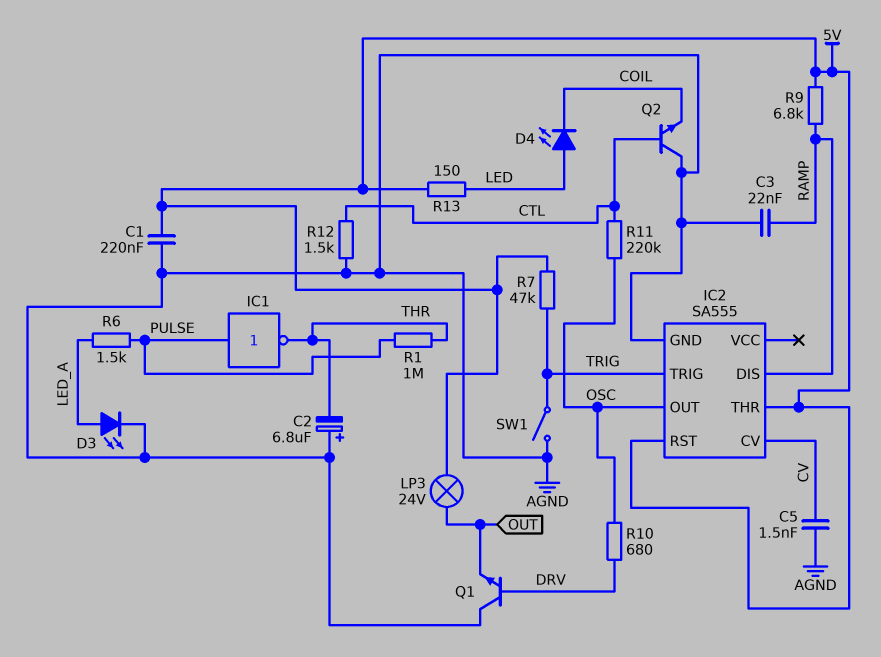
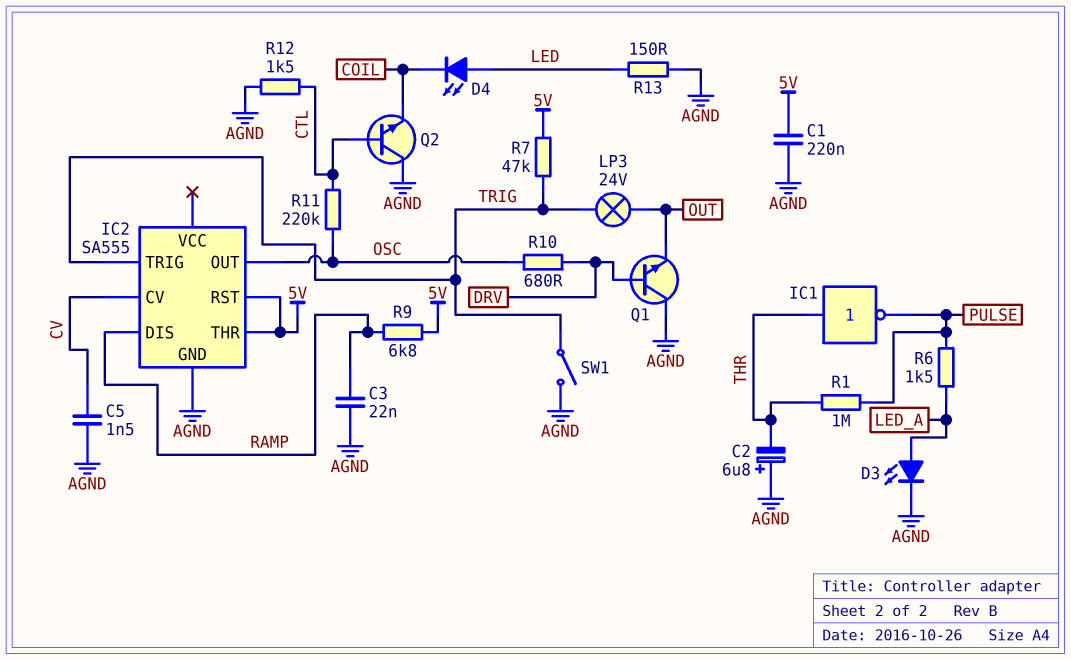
IC1: NOT (in PULSE, out THR) -> NOT (in THR, out PULSE)
LP3: lamp 24V (5V, OUT) -> lamp 24V (OUT, TRIG)
R13: 150 (5V, LED) -> 150 (AGND, LED)

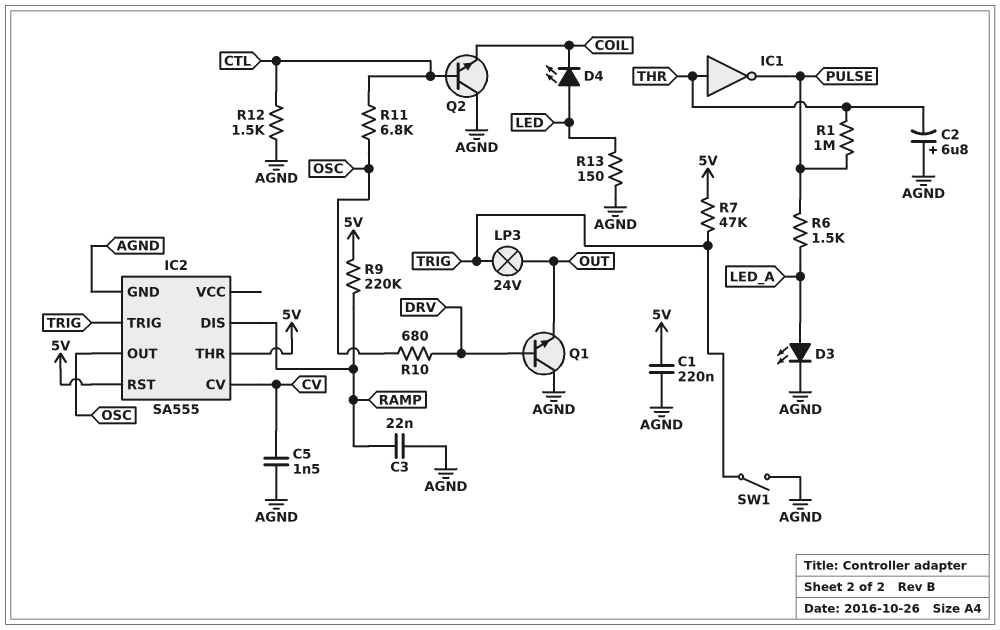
R9: 6.8k (5V, RAMP) -> 220k (5V, RAMP)
R11: 220k (CTL, OSC) -> 6.8k (CTL, OSC)

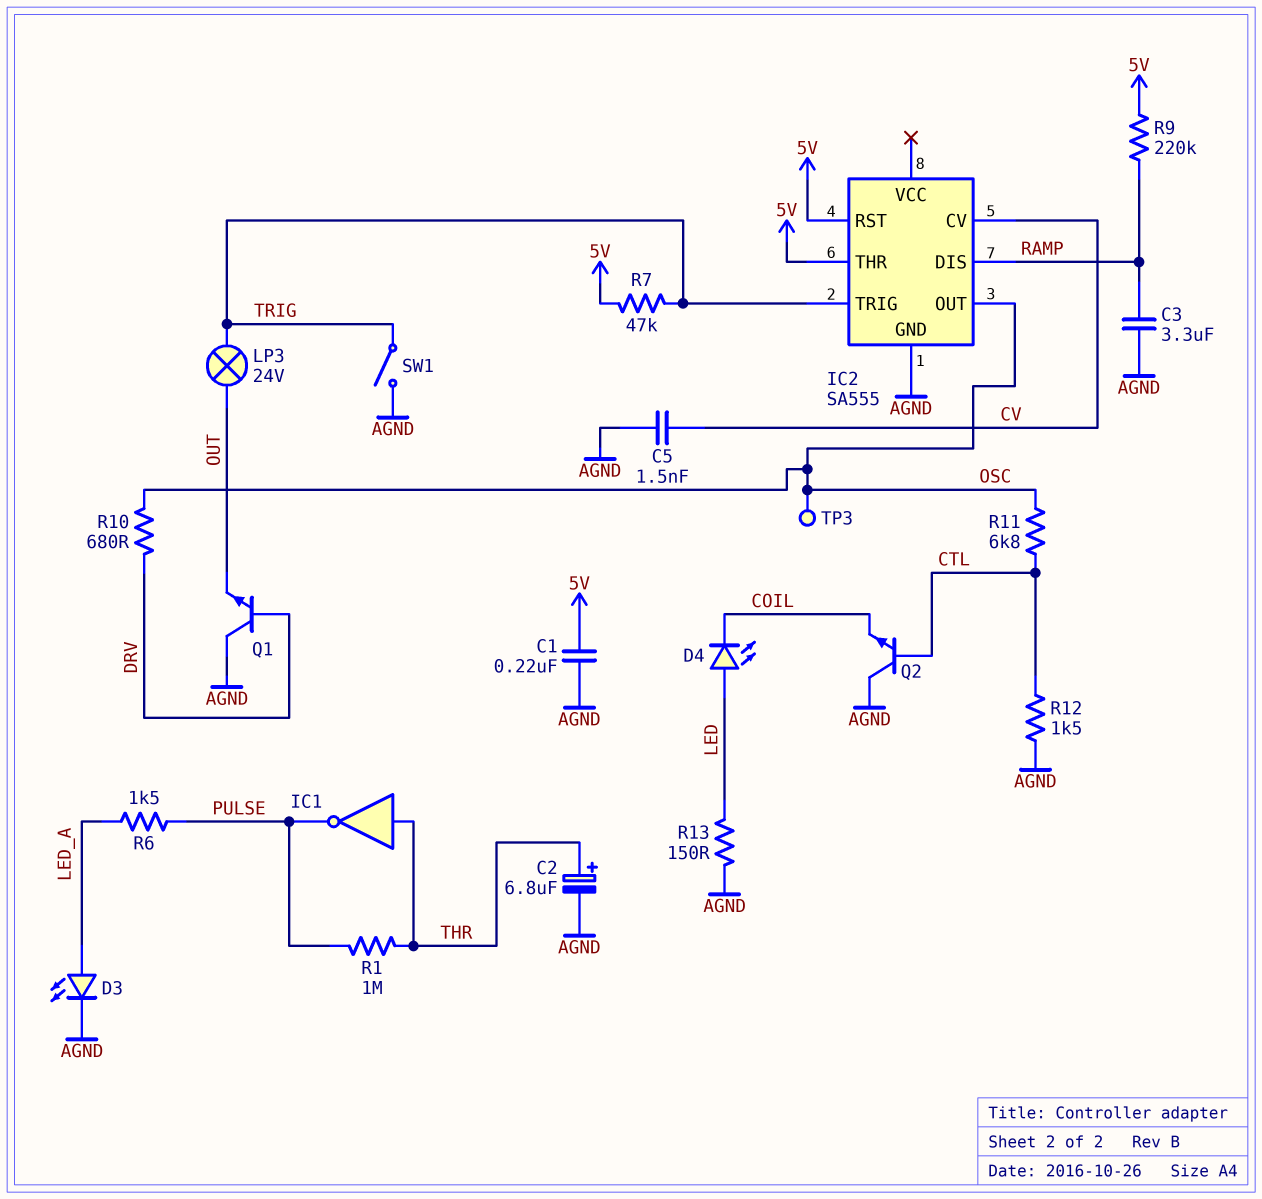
C2: 6.8uF (plus AGND, minus THR) -> 6.8uF (plus THR, minus AGND)
C3: 22nF (AGND, RAMP) -> 3.3uF (AGND, RAMP)
TP3: none -> test point (OSC)

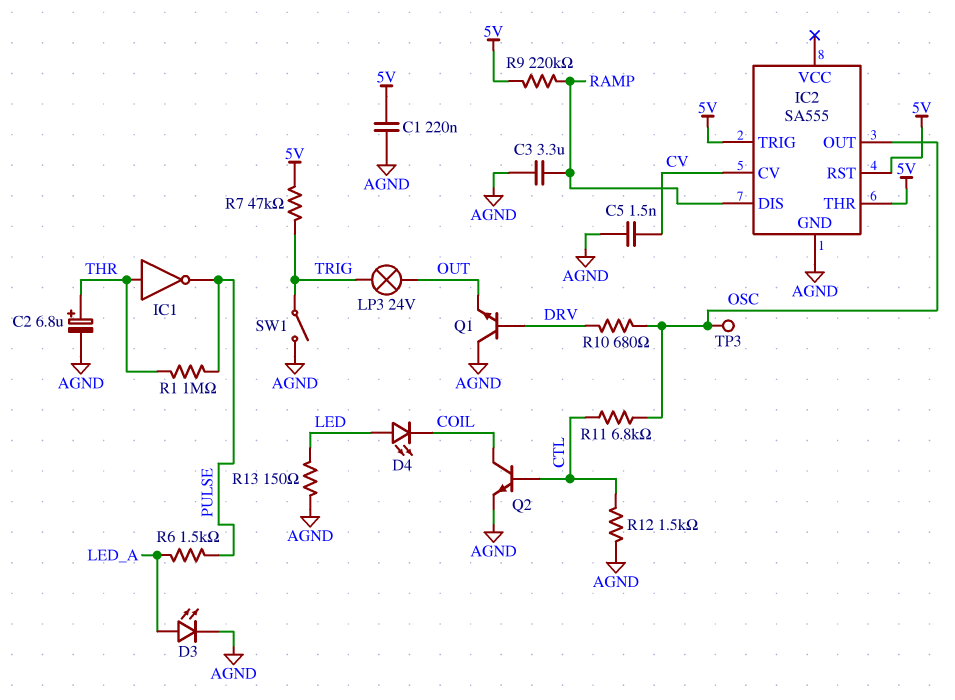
IC2 pin TRIG: TRIG -> 5V
Q2: NPN (B CTL, C AGND, E COIL) -> NPN (B CTL, C COIL, E AGND)

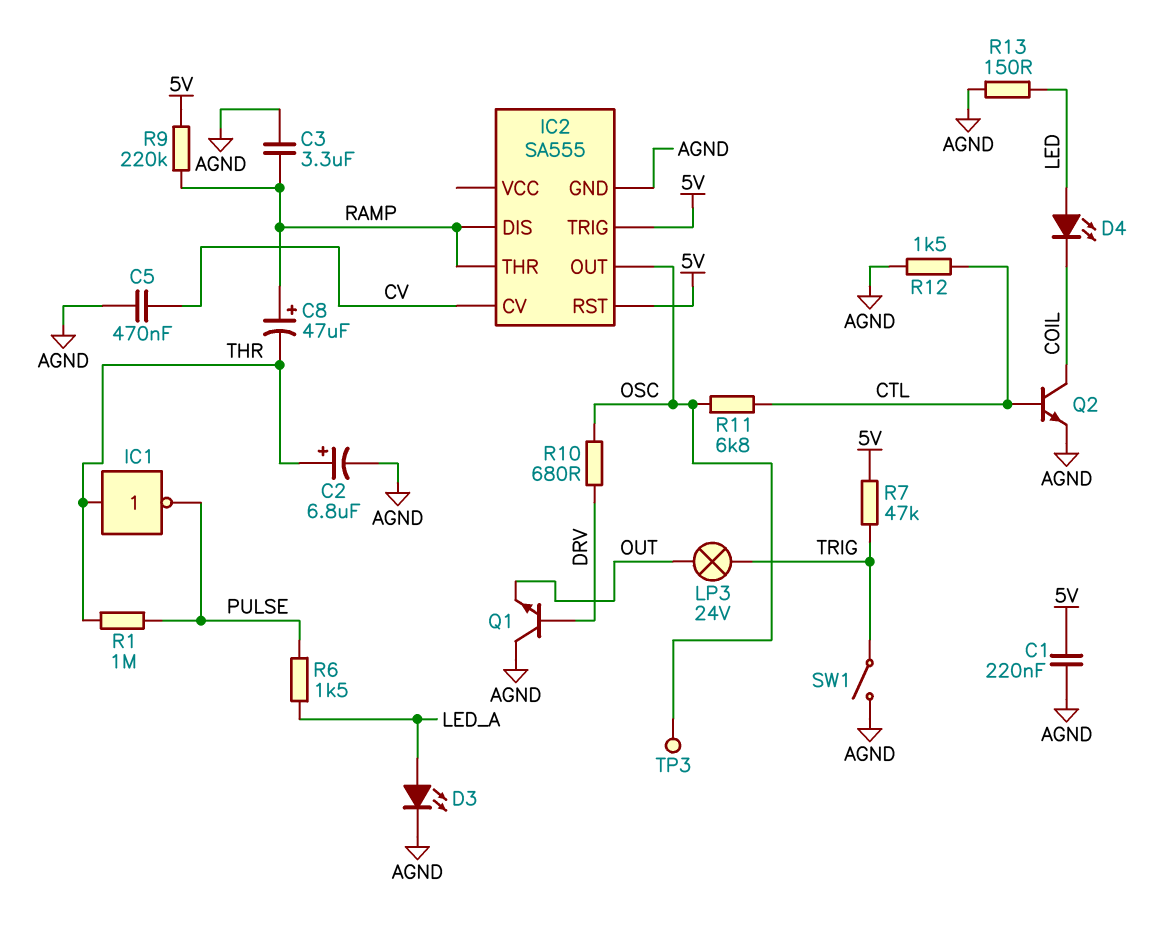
C5: 1.5nF (AGND, CV) -> 470nF (AGND, CV)
C8: none -> 47uF (plus RAMP, minus THR)
IC2 pin THR: 5V -> RAMP

